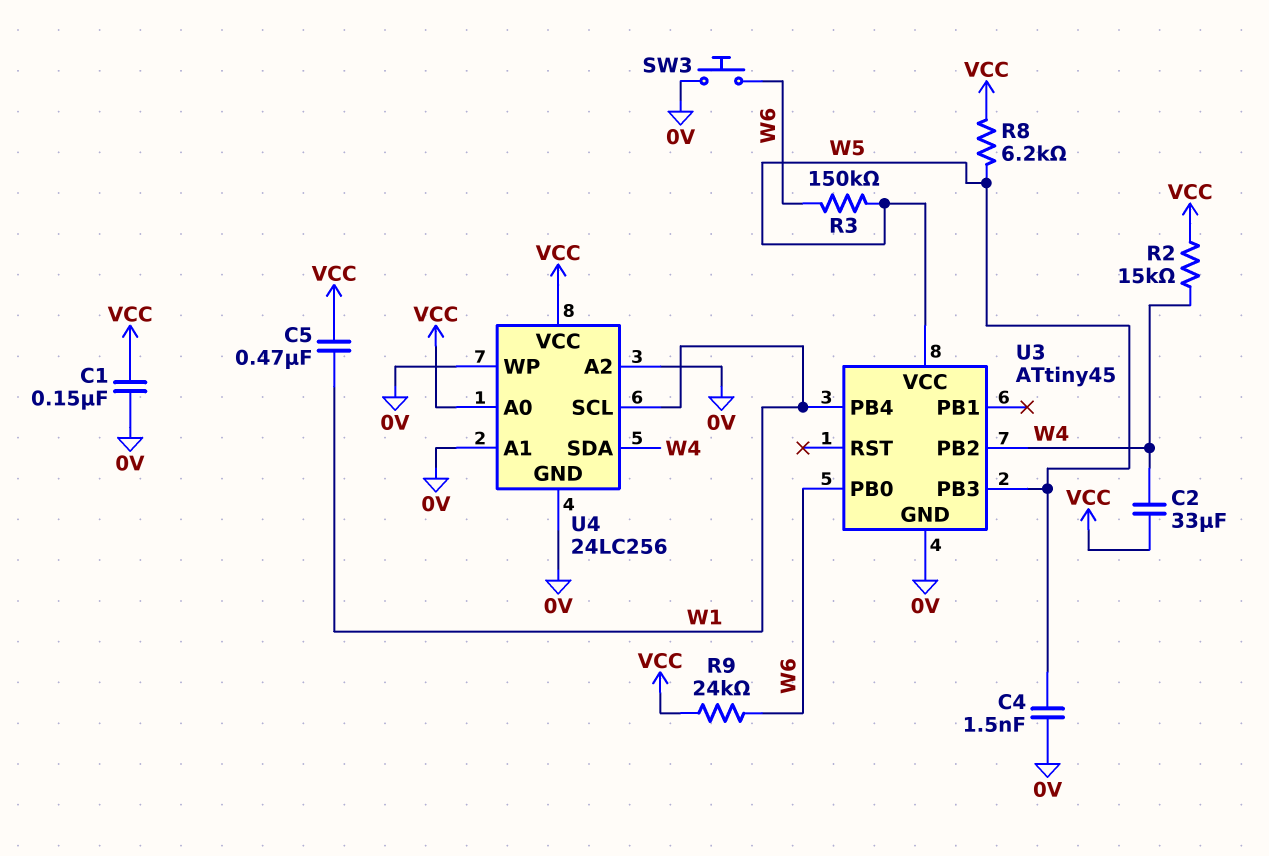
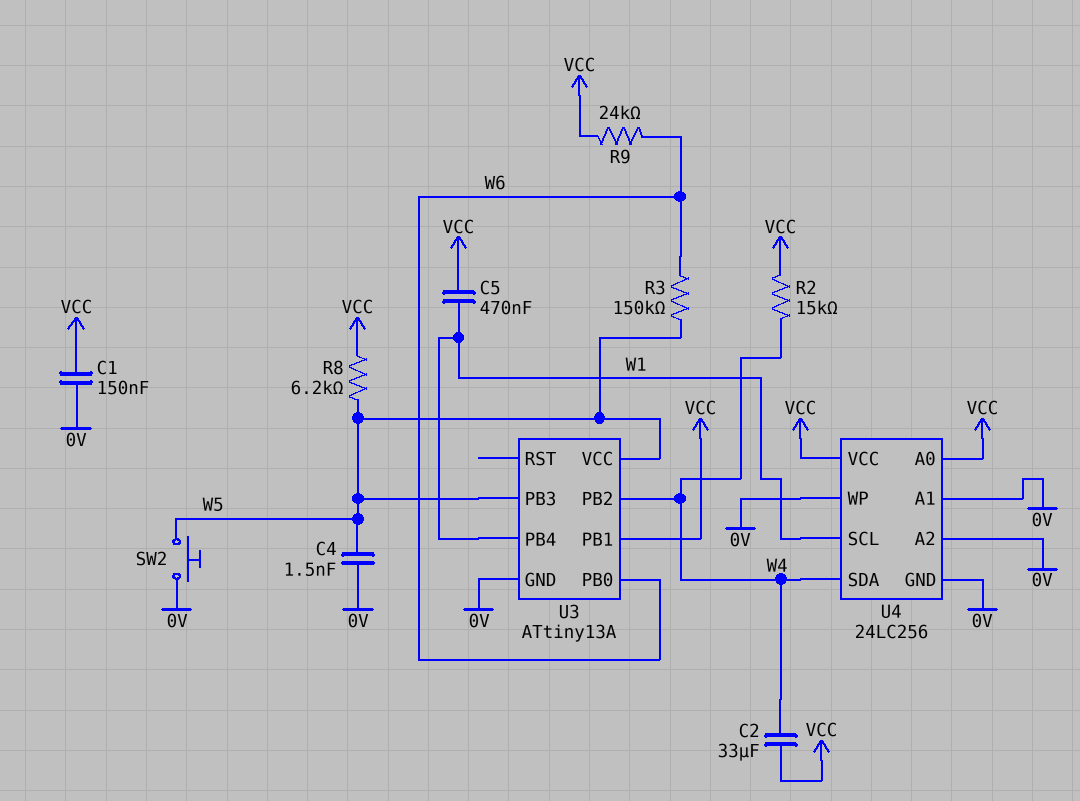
SW2: none -> button (0V, W5)
SW3: button (0V, W6) -> none
U3: ATtiny45 -> ATtiny13A
U3 pin PB1: none -> VCC

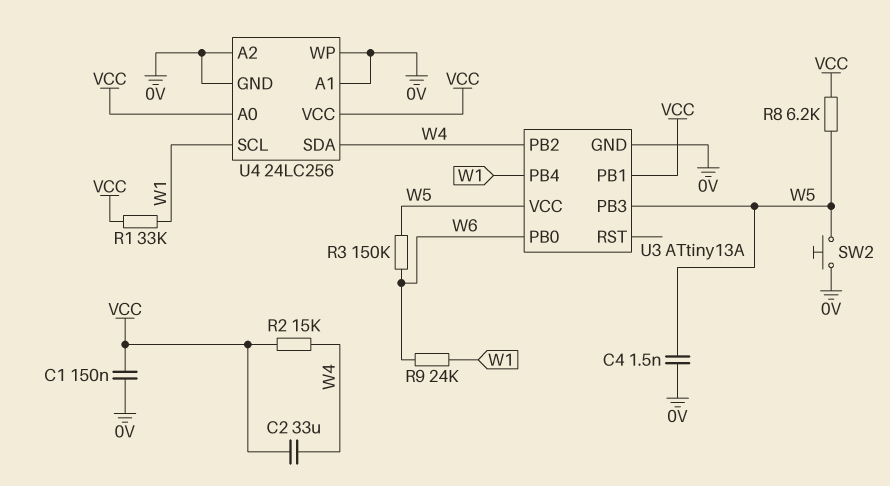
C5: 470nF (VCC, W1) -> none
R1: none -> 33k (VCC, W1)
R9: 24k (VCC, W6) -> 24k (W1, W6)

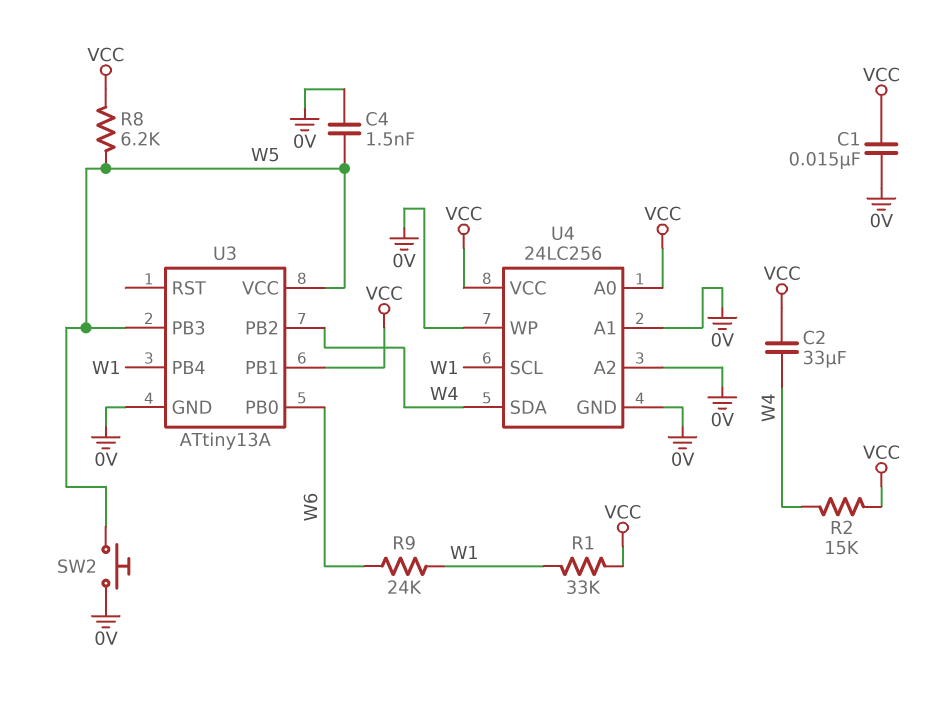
C1: 150nF (0V, VCC) -> 15nF (0V, VCC)
R3: 150k (W5, W6) -> none

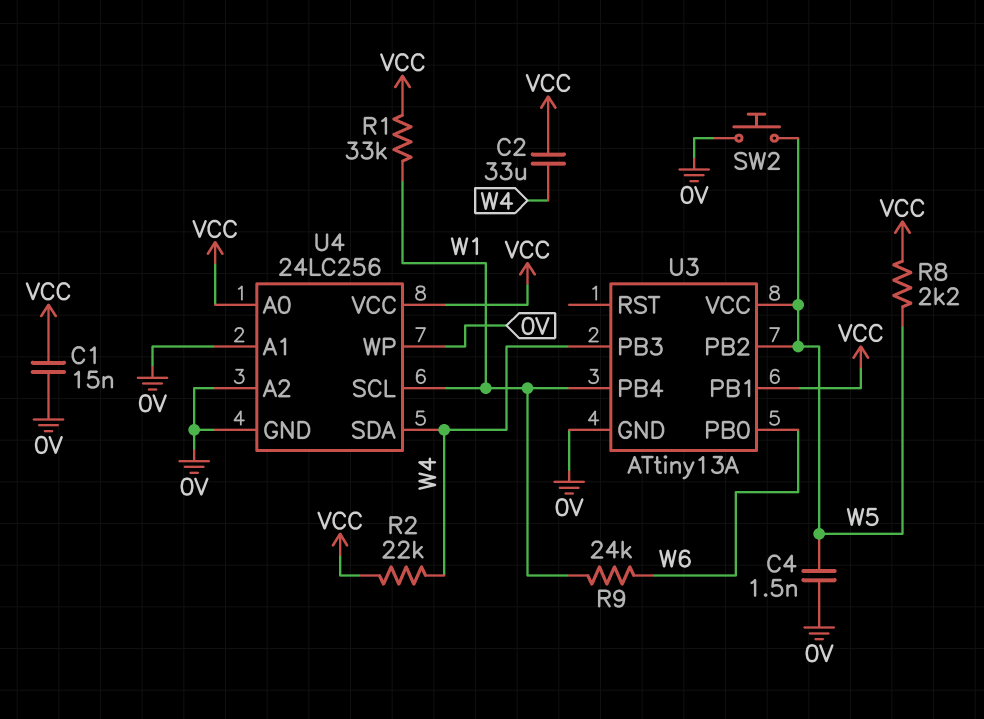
R2: 15k (VCC, W4) -> 22k (VCC, W4)
R8: 6.2k (VCC, W5) -> 2.2k (VCC, W5)
U3 pin PB2: W4 -> W5
U3 pin PB3: W5 -> W4

